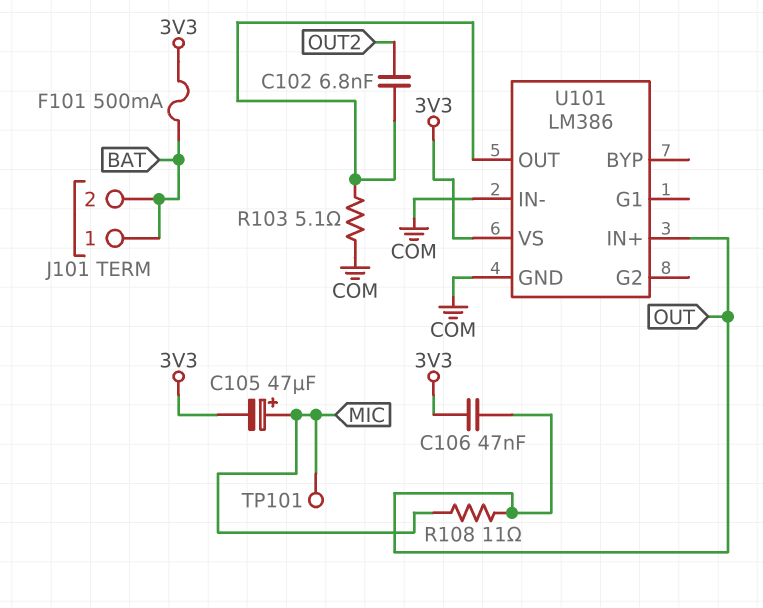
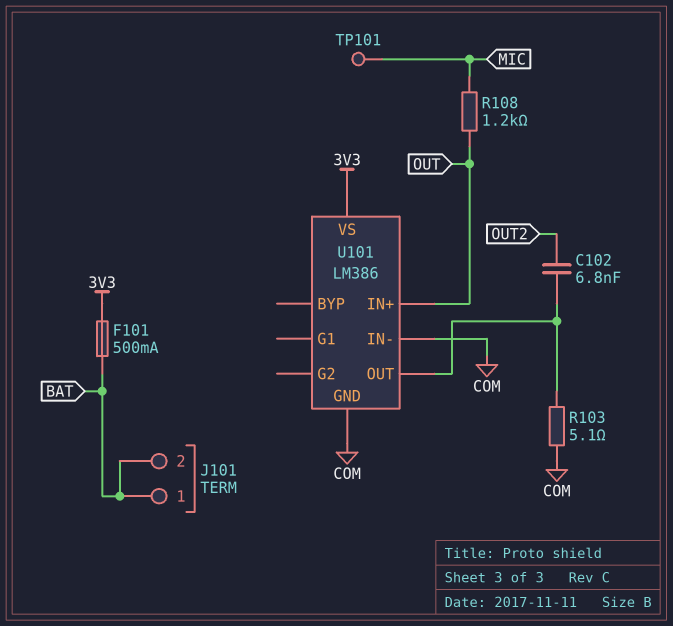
C105: 47uF (plus MIC, minus 3V3) -> none
C106: 47nF (3V3, OUT) -> none
R108: 11 (MIC, OUT) -> 1.2k (MIC, OUT)

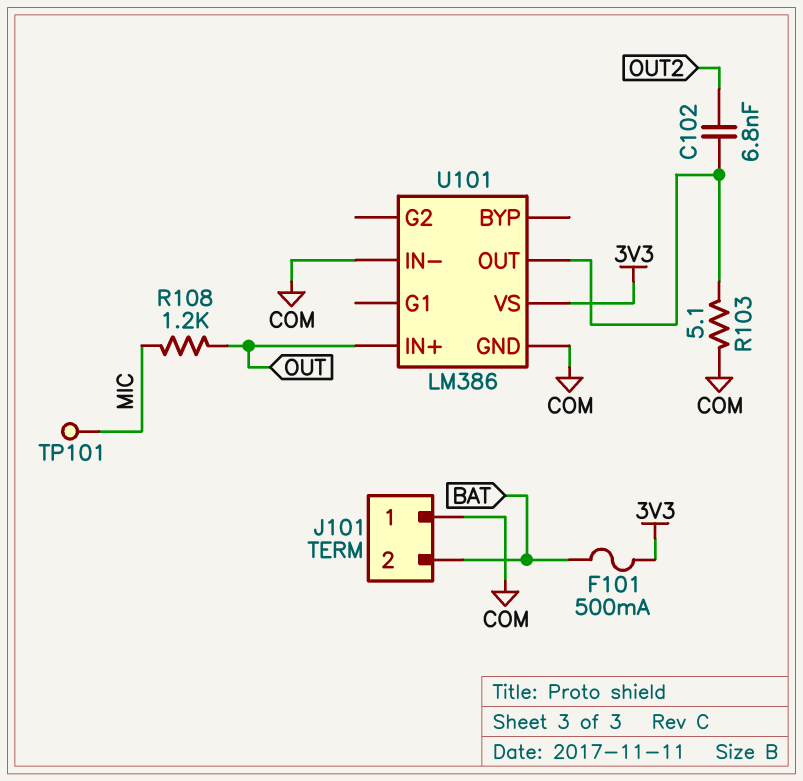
J101 pin 1: BAT -> COM

